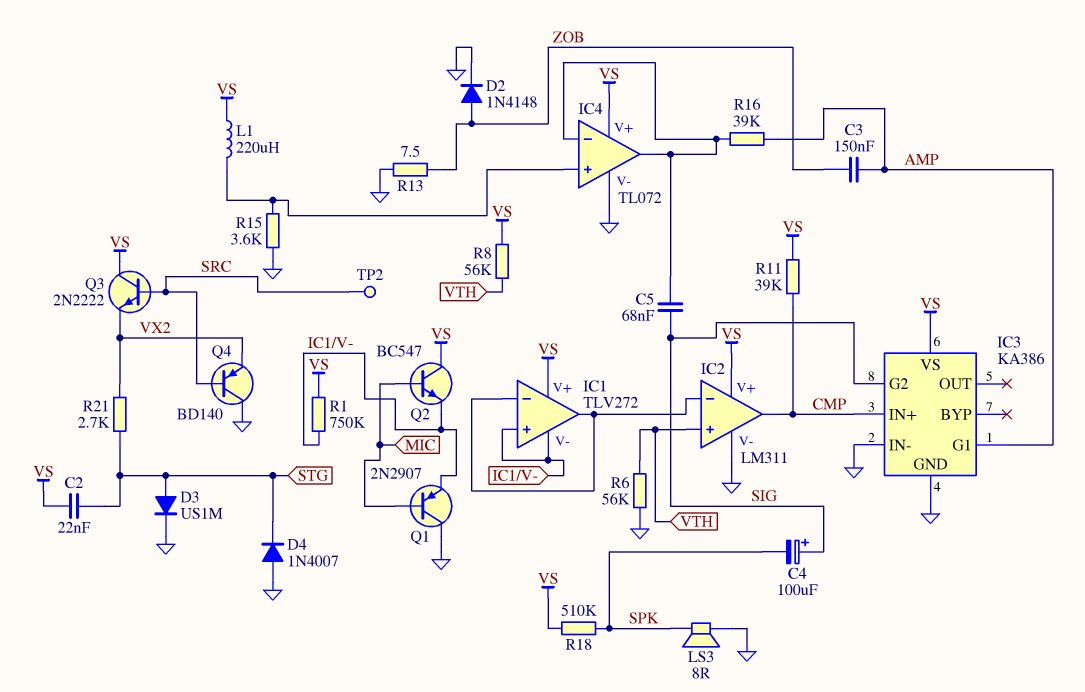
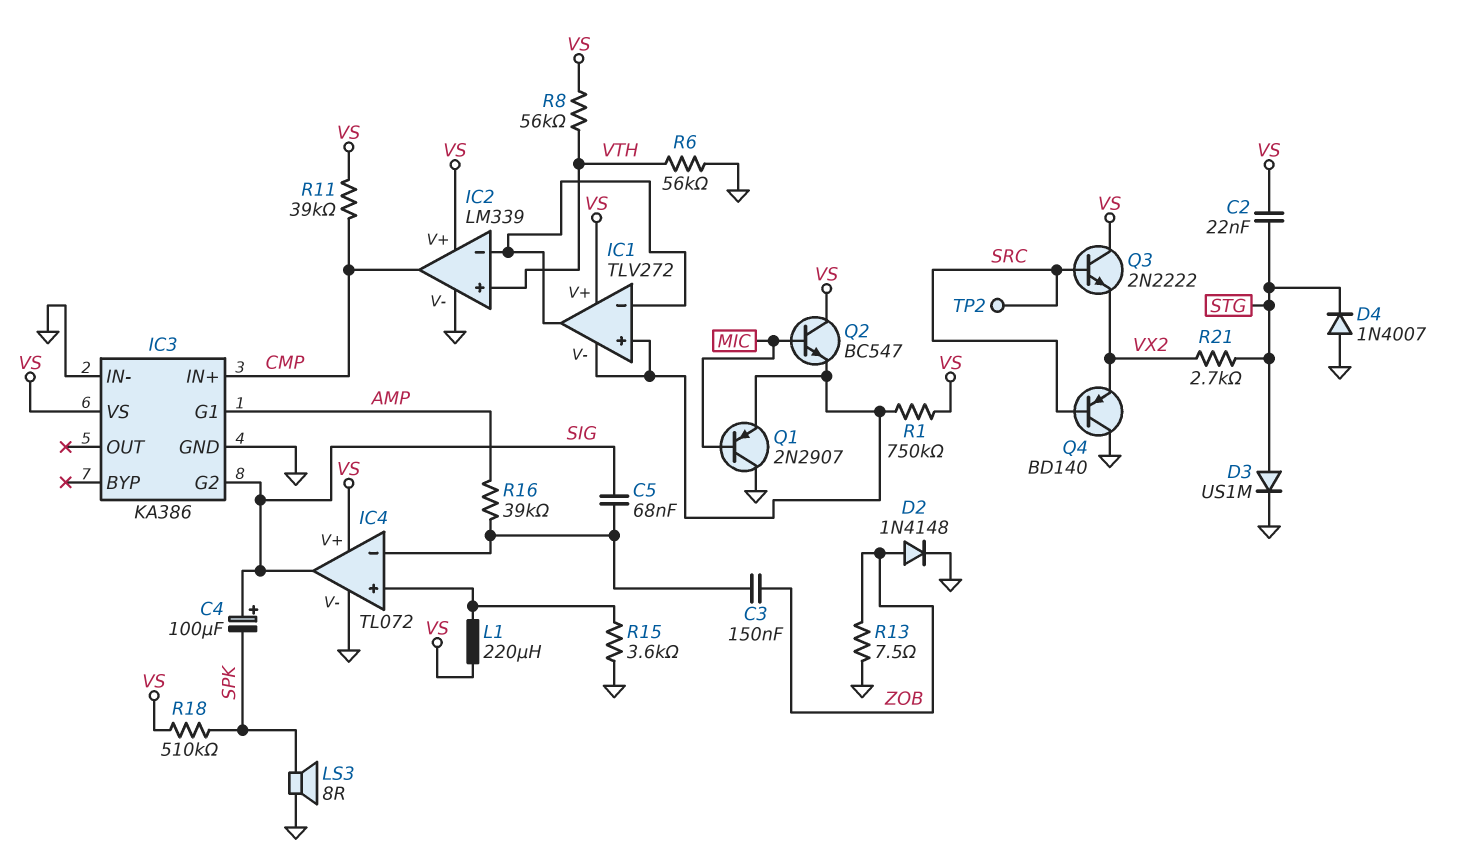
C3: 150nF (AMP, ZOB) -> 150nF (IC4/in-, ZOB)
IC2: LM311 -> LM339
IC4 pin out: IC4/in- -> SIG

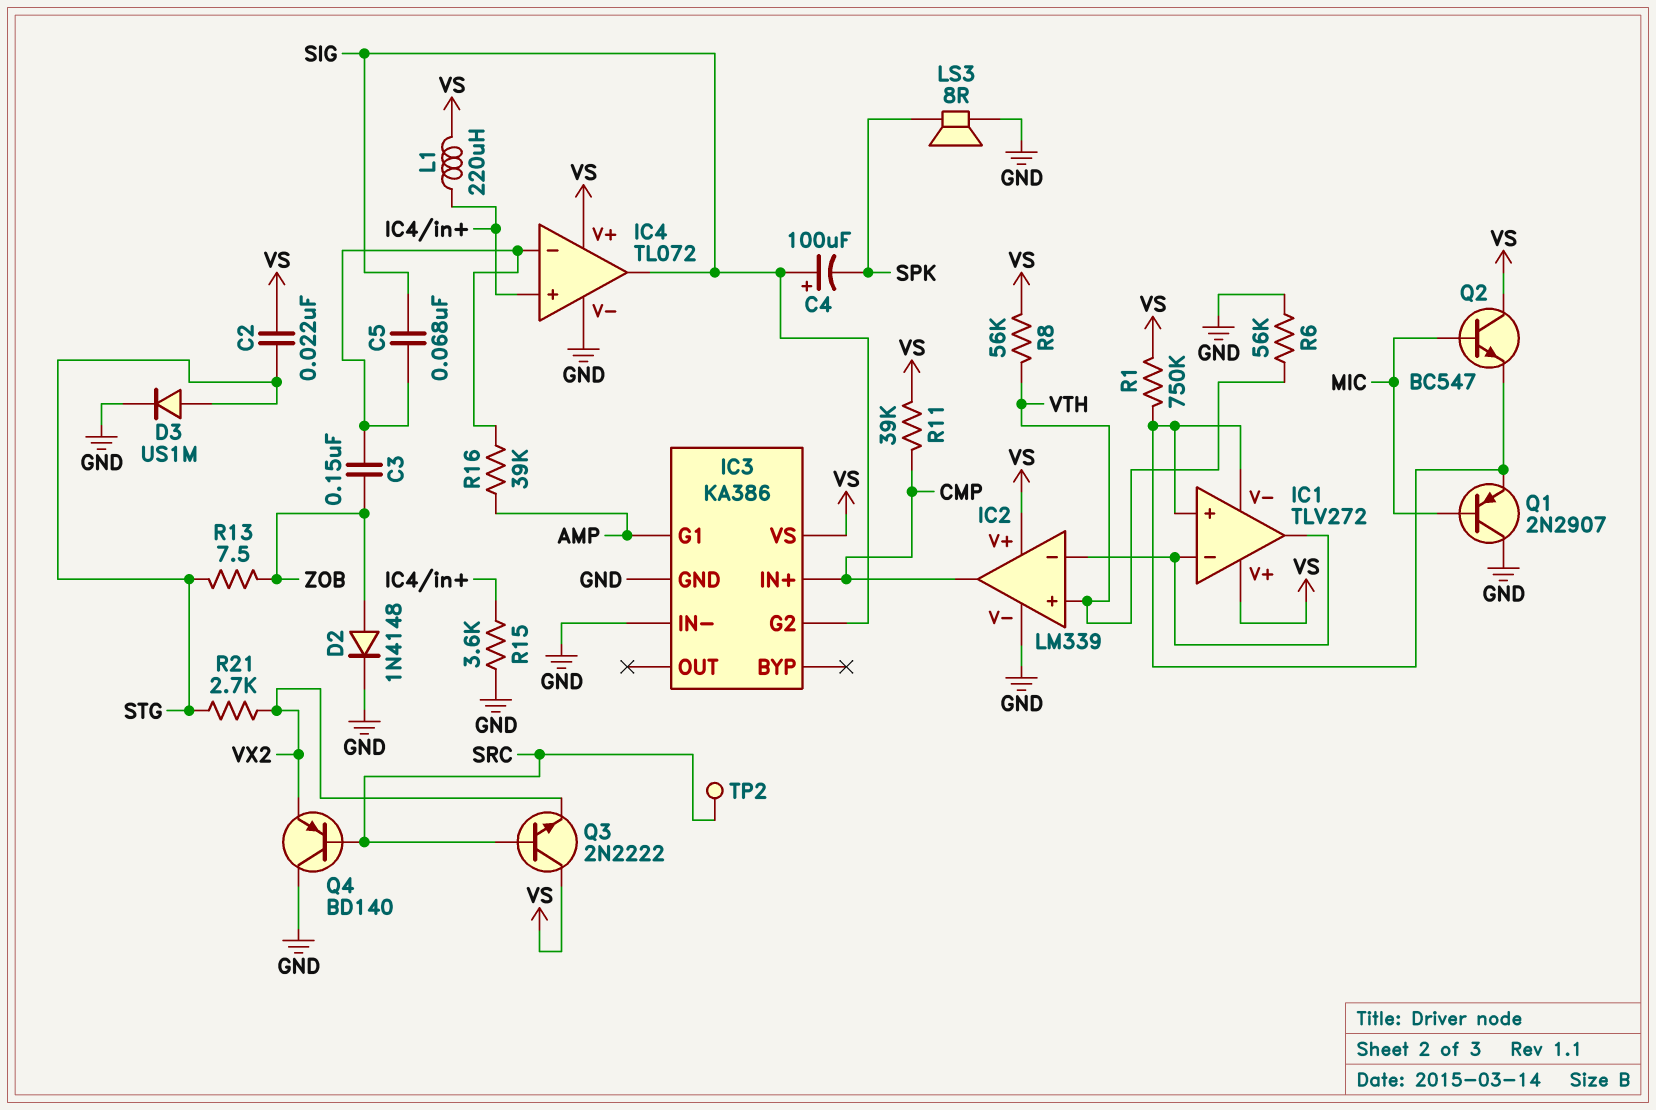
D4: diode 1N4007 (A GND, K STG) -> none
R13: 7.5 (GND, ZOB) -> 7.5 (STG, ZOB)
R18: 510k (SPK, VS) -> none

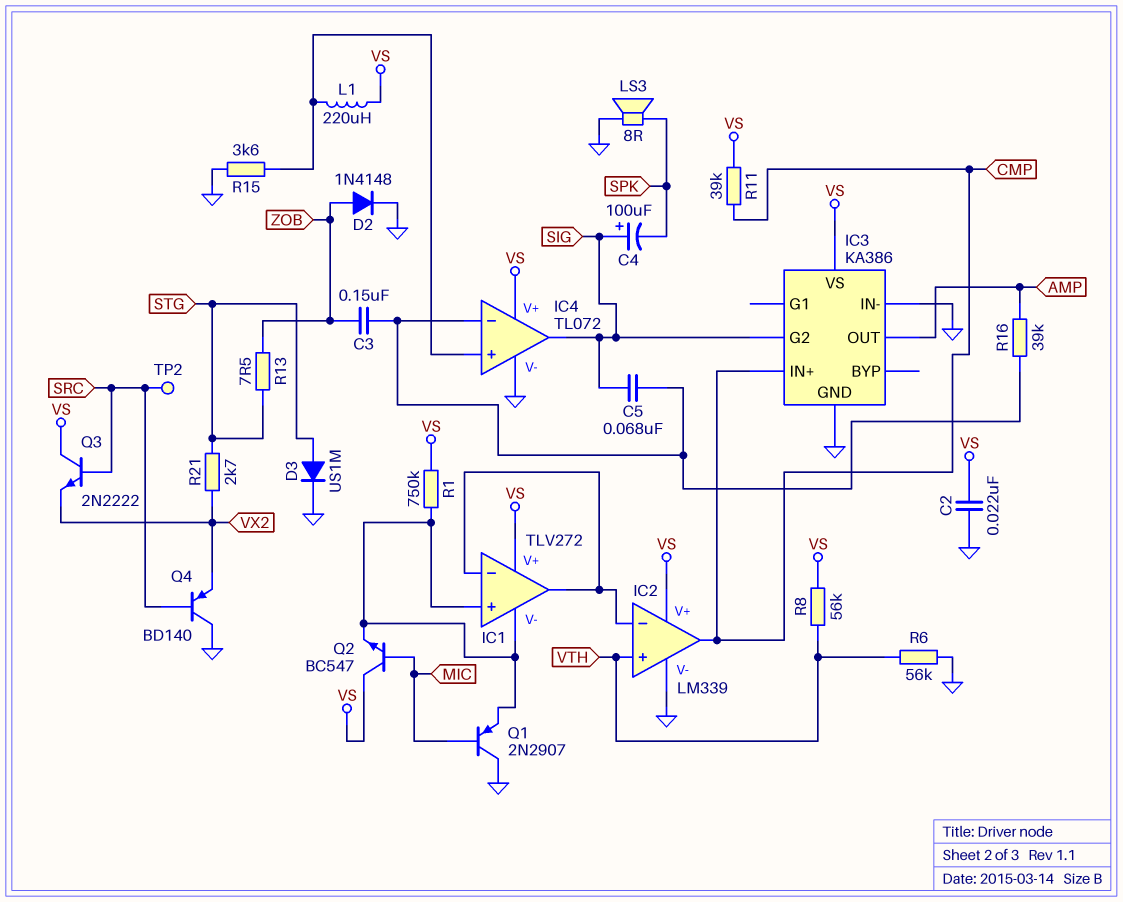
C2: 22nF (STG, VS) -> 22nF (GND, VS)
IC3 pin G1: AMP -> none
IC3 pin OUT: none -> AMP

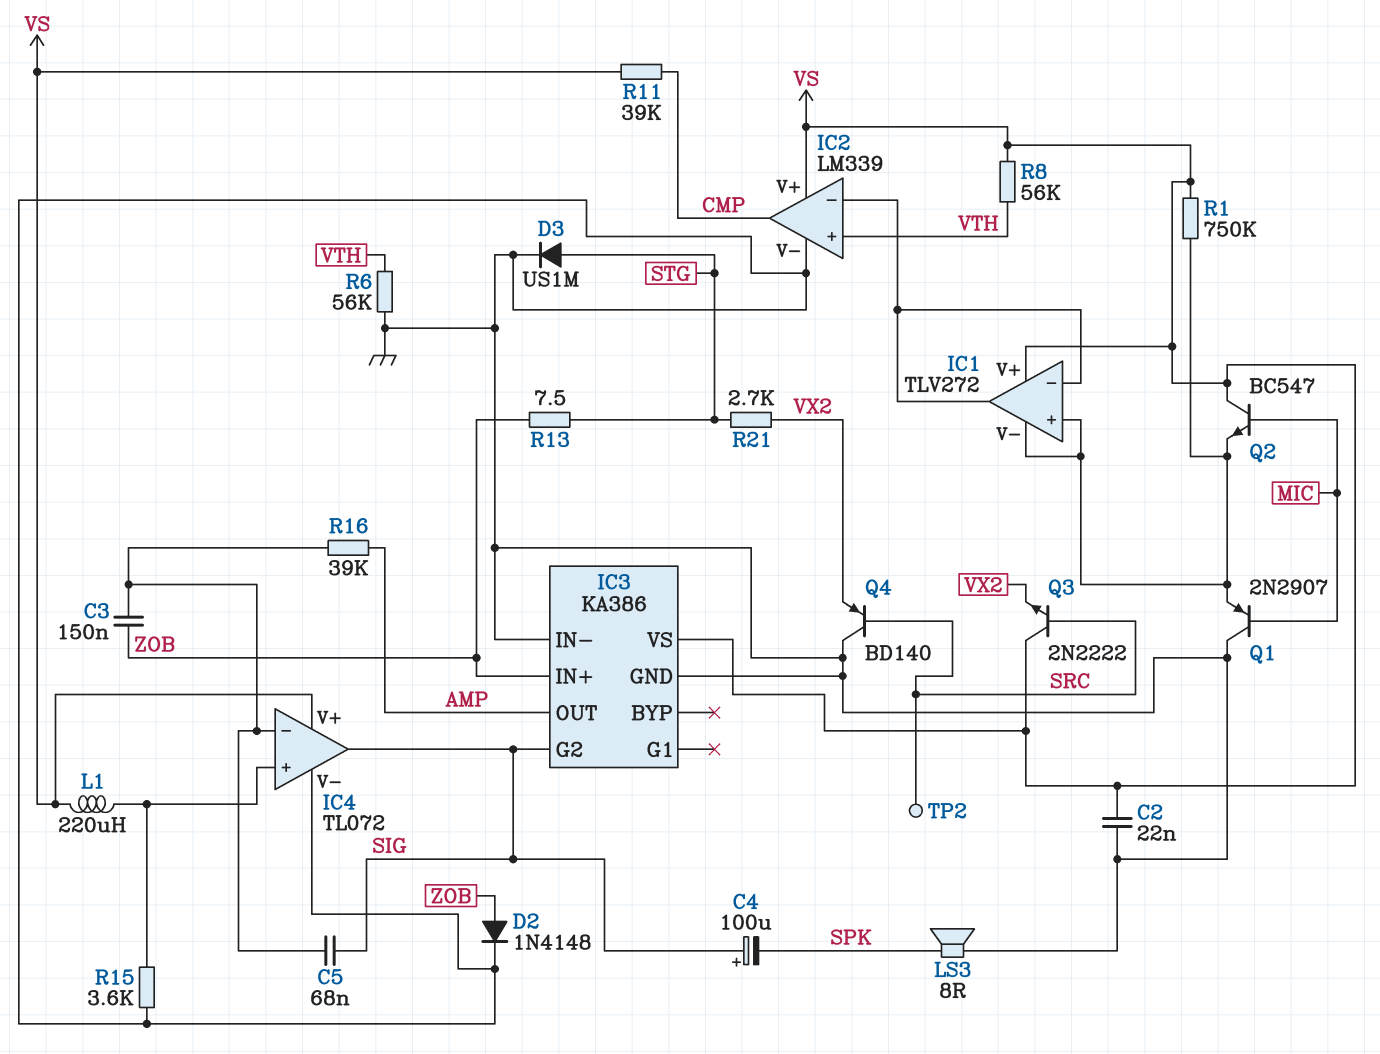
IC3 pin IN+: CMP -> ZOB

